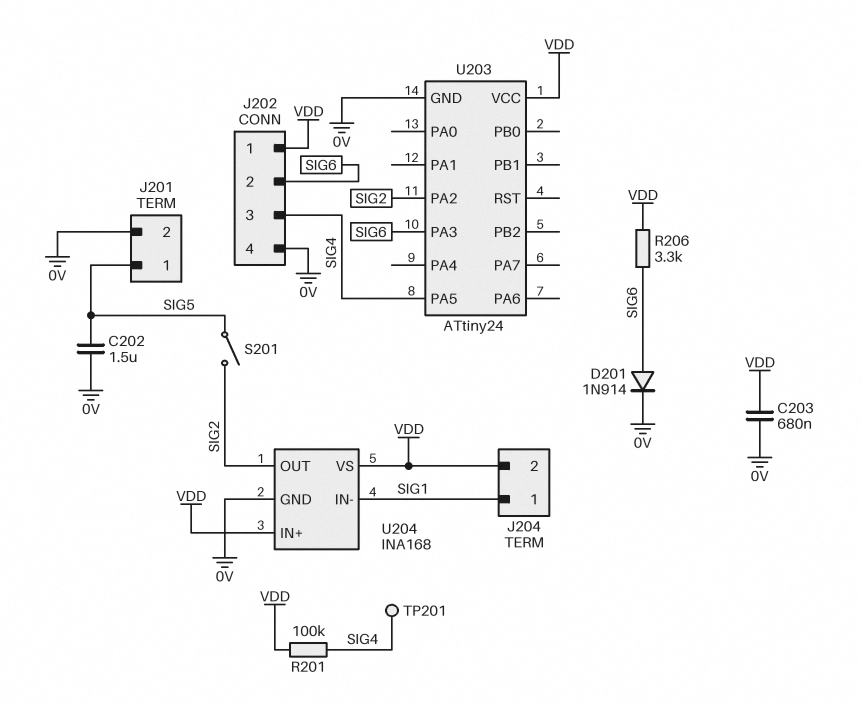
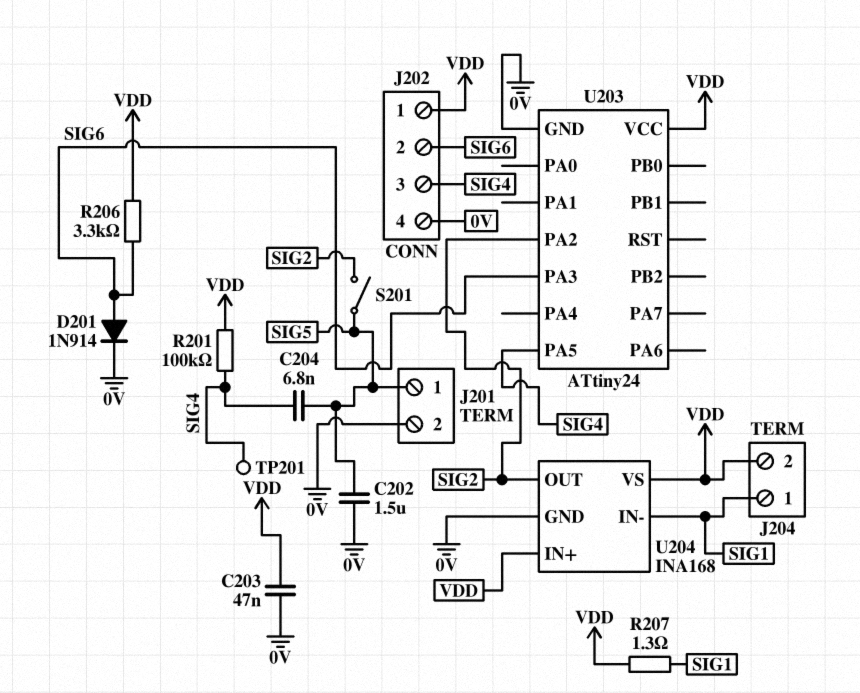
C203: 680nF (0V, VDD) -> 47nF (0V, VDD)
C204: none -> 6.8nF (SIG4, SIG5)
R207: none -> 1.3 (SIG1, VDD)

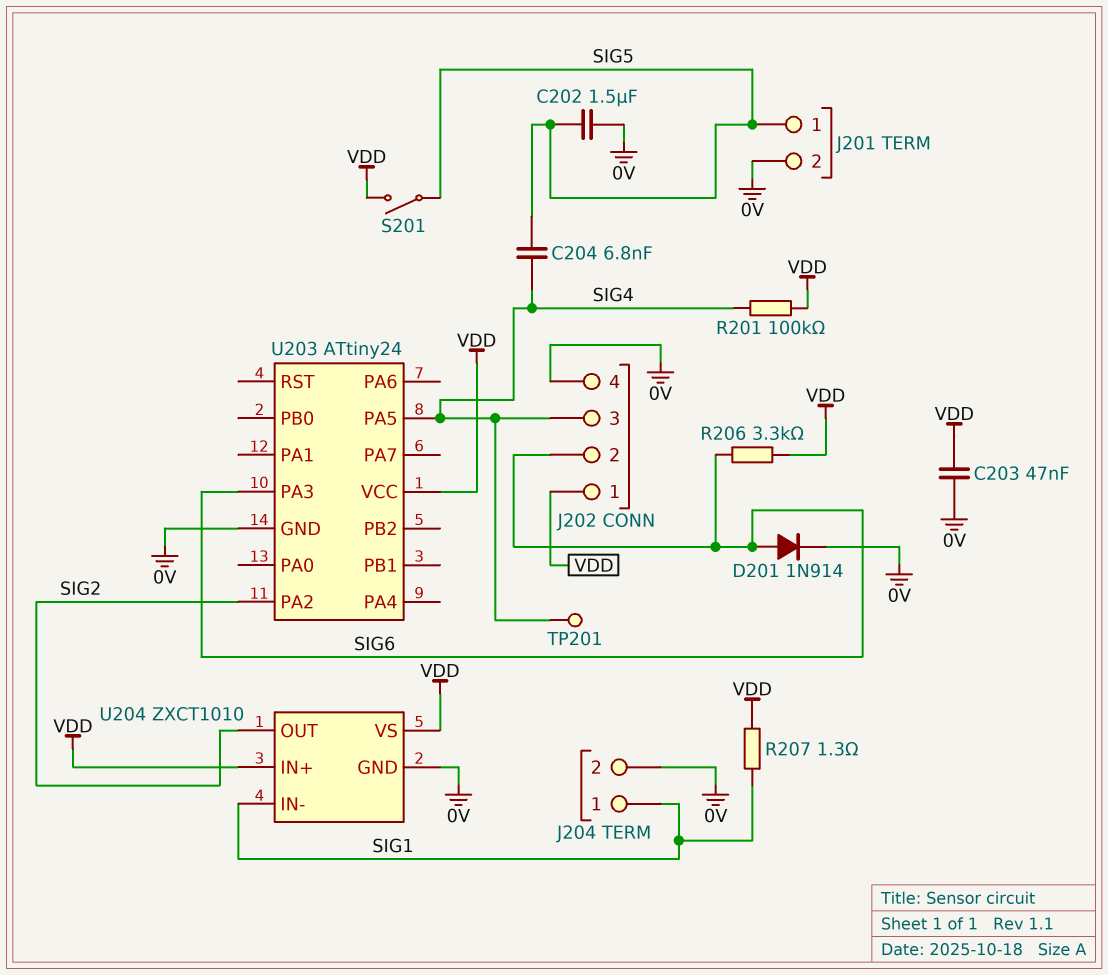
J204 pin 2: VDD -> 0V
S201: switch (SIG2, SIG5) -> switch (SIG5, VDD)
U204: INA168 -> ZXCT1010

